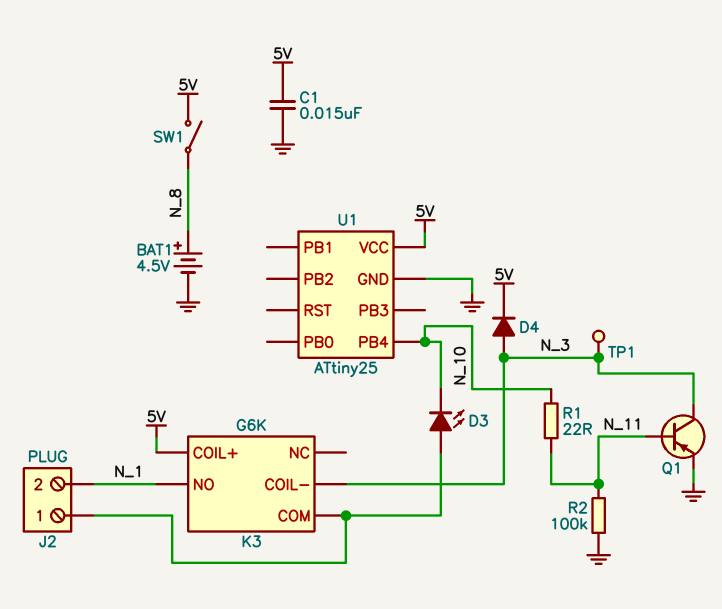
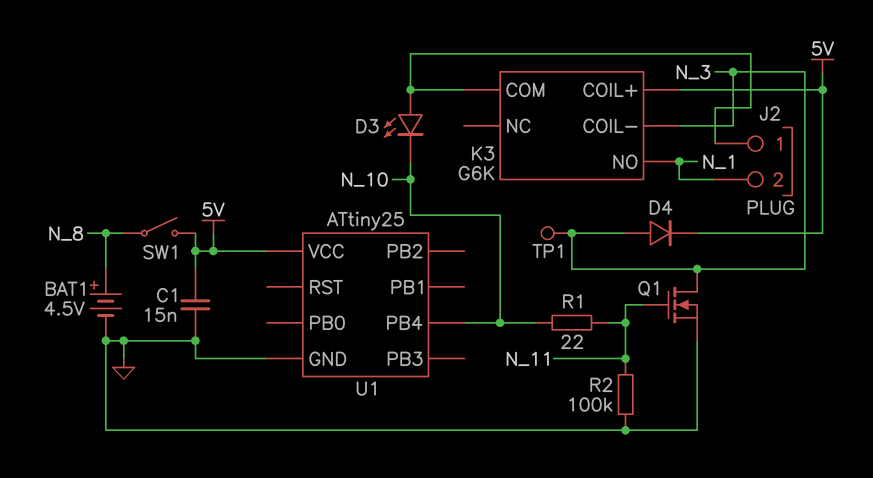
Q1: PNP (B N_11, C N_3, E GND) -> NMOS (G N_11, D N_3, S GND)

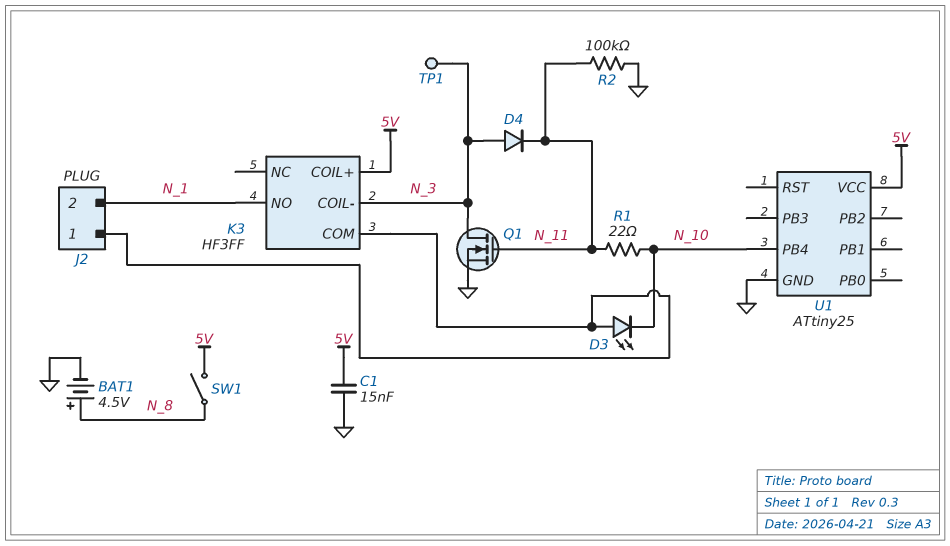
D4: diode (A N_3, K 5V) -> diode (A N_3, K N_11)
K3: G6K -> HF3FF

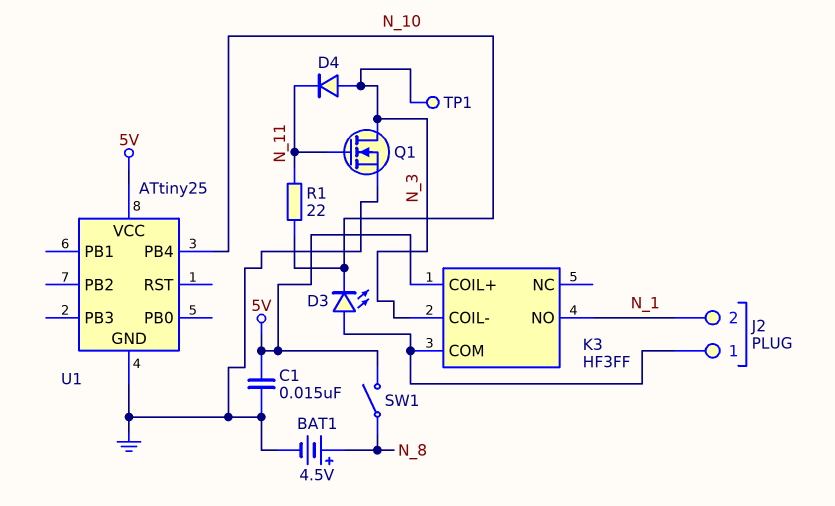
R2: 100k (GND, N_11) -> none

